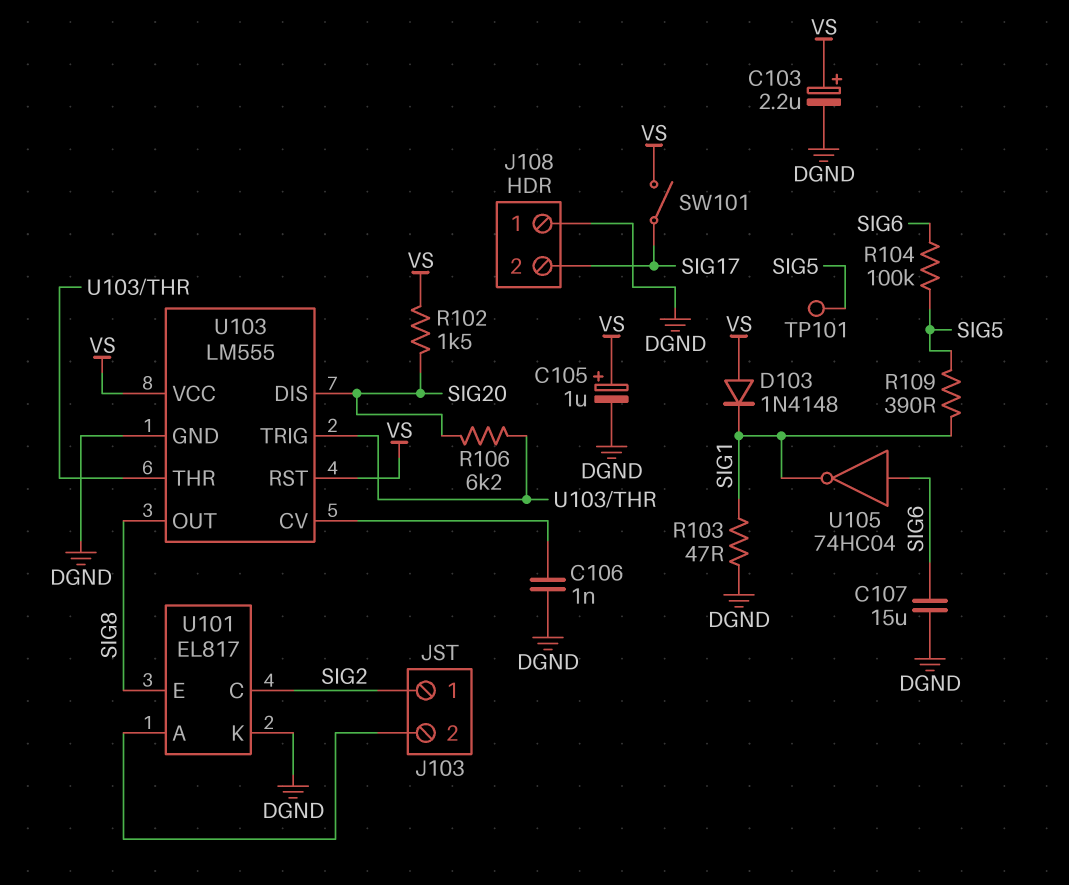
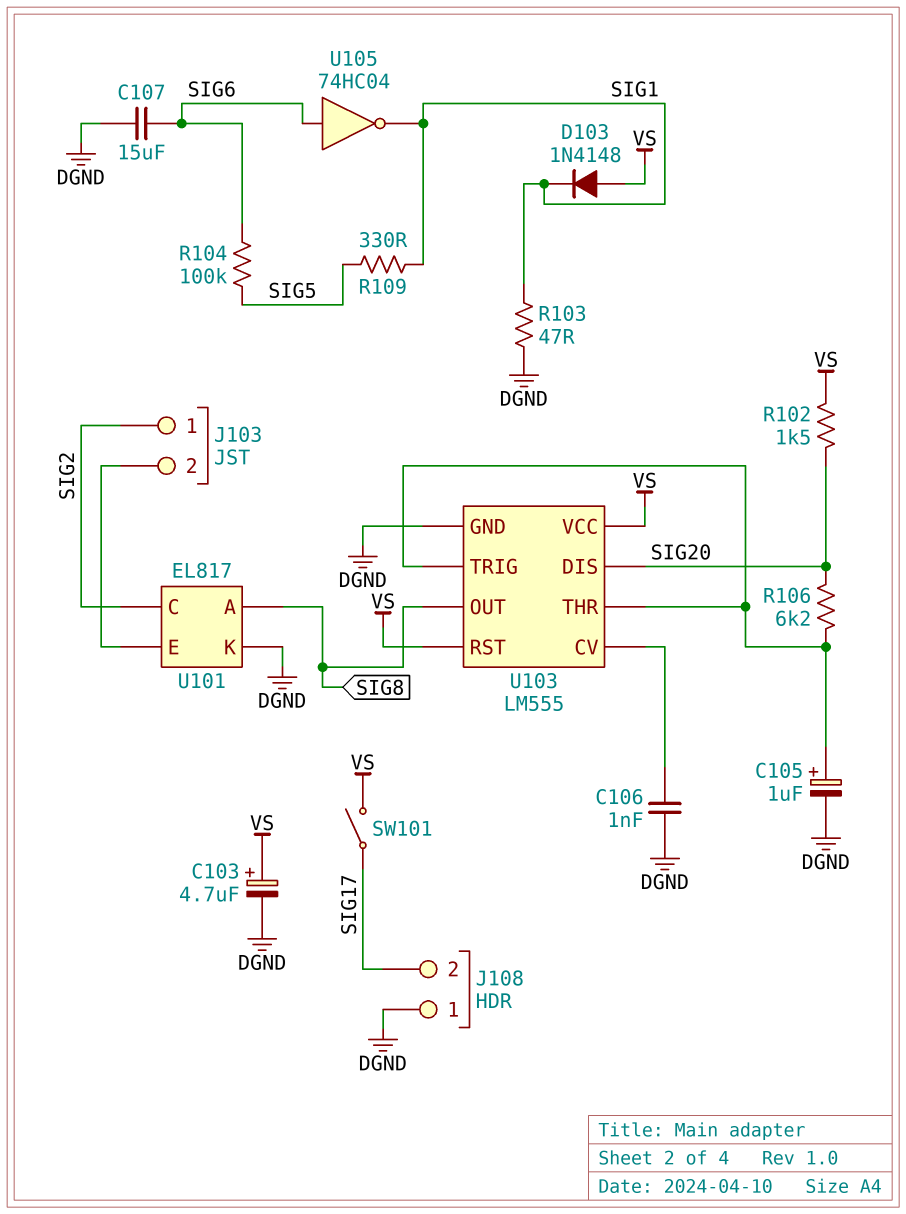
C103: 2.2uF (plus VS, minus DGND) -> 4.7uF (plus VS, minus DGND)
C105: 1uF (plus VS, minus DGND) -> 1uF (plus U103/THR, minus DGND)
R109: 390 (SIG1, SIG5) -> 330 (SIG1, SIG5)
TP101: test point (SIG5) -> none
U101 pin A: J103/2 -> SIG8
U101 pin E: SIG8 -> J103/2

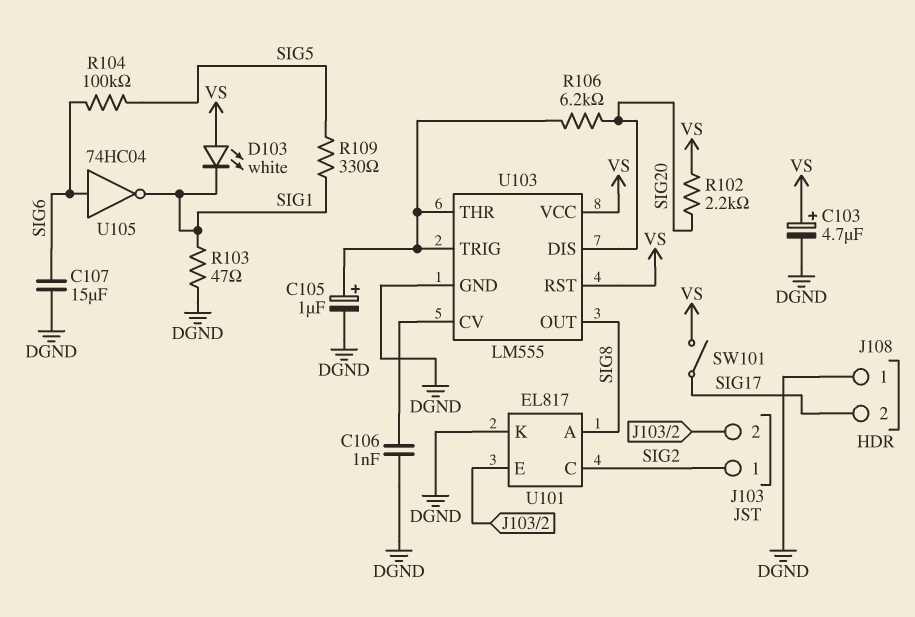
D103: diode 1N4148 (A VS, K SIG1) -> LED white (A VS, K SIG1)
R102: 1.5k (SIG20, VS) -> 2.2k (SIG20, VS)

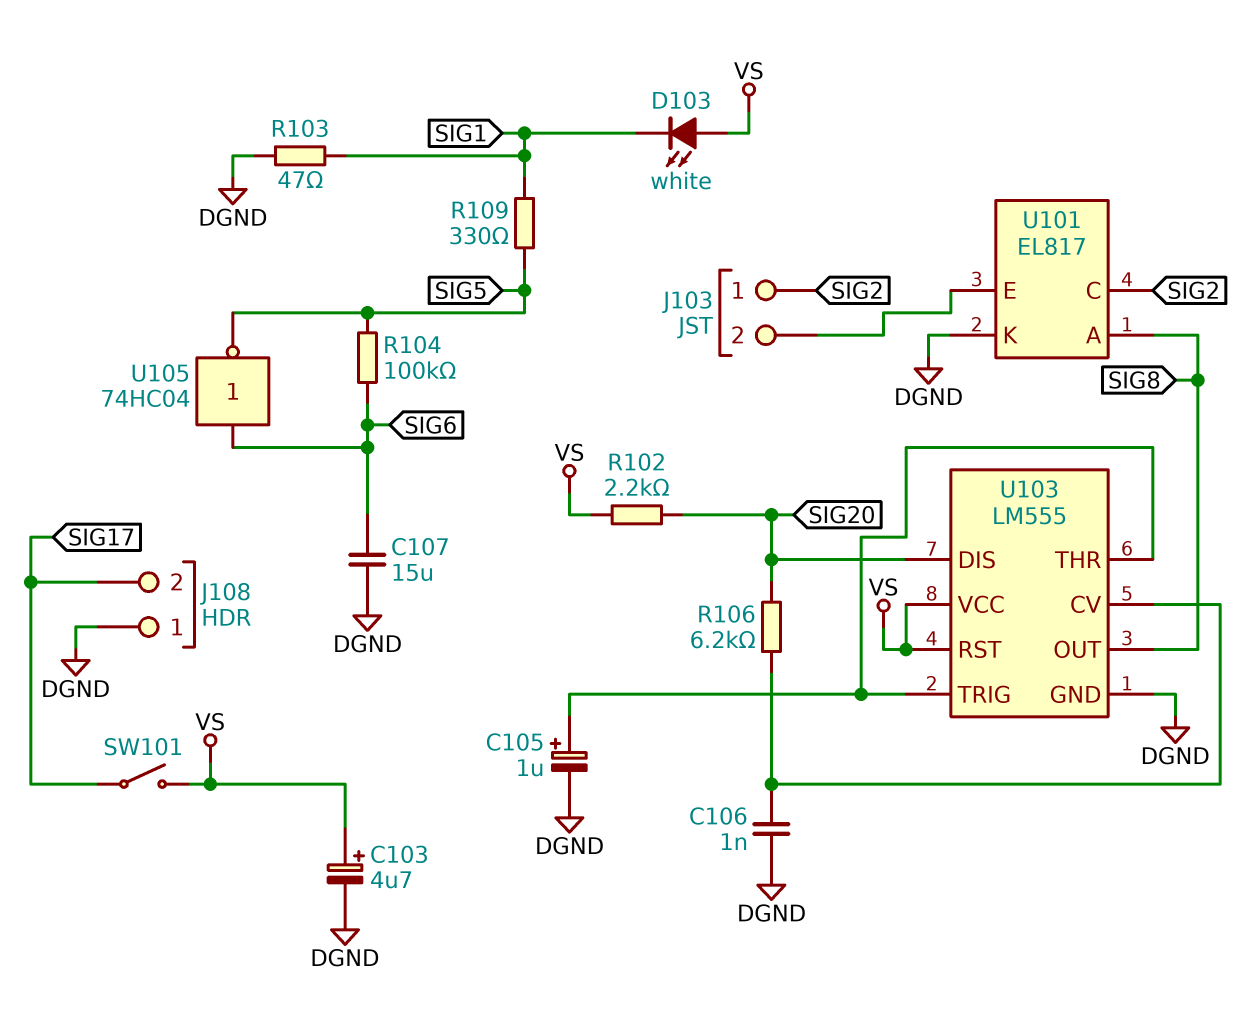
R106: 6.2k (SIG20, U103/THR) -> 6.2k (SIG20, U103/CV)
U105: NOT 74HC04 (in SIG6, out SIG1) -> NOT 74HC04 (in SIG6, out SIG5)

